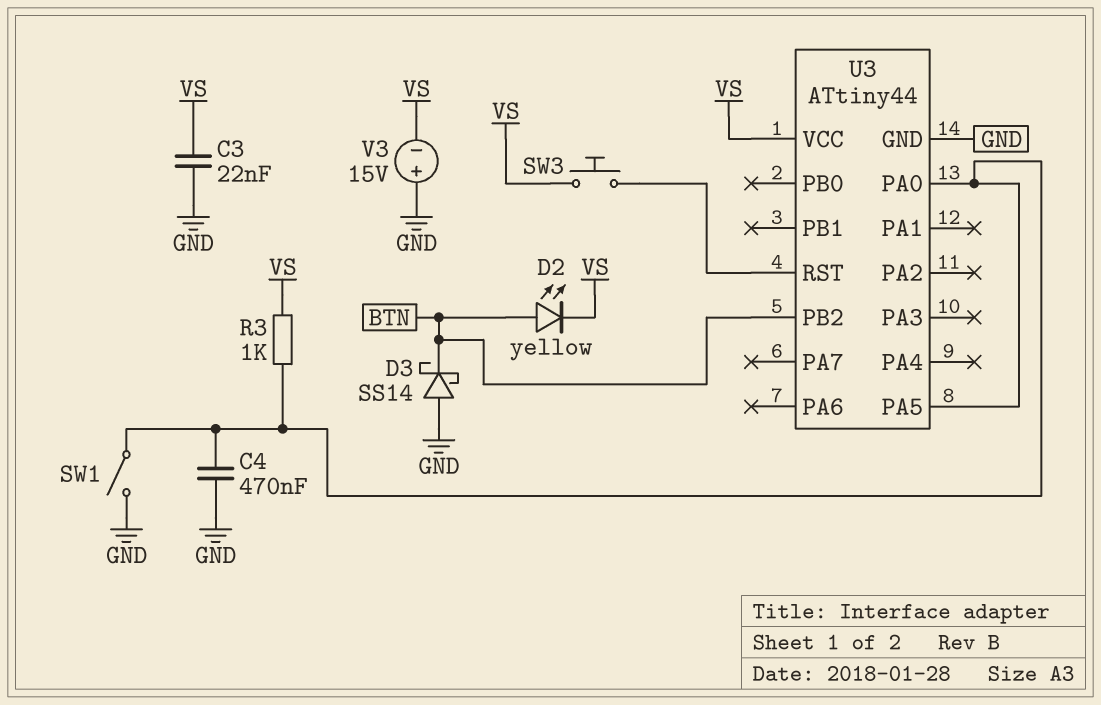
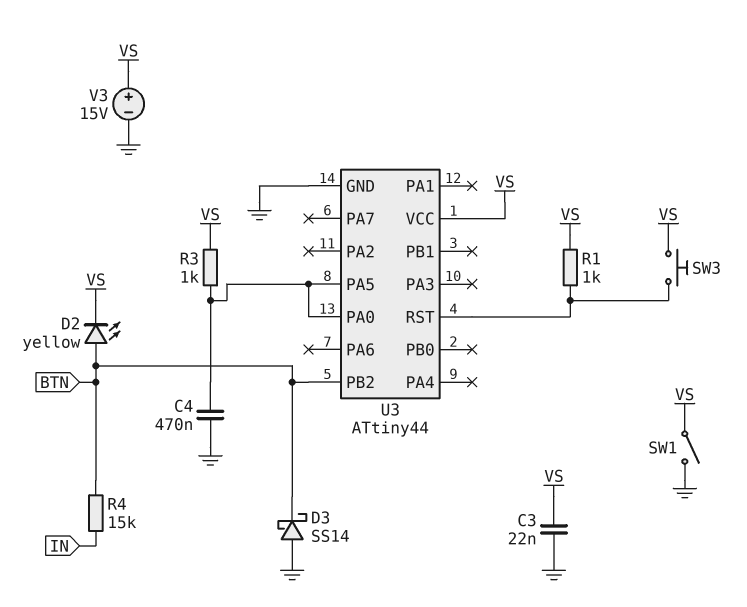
R1: none -> 1k (U3/RST, VS)
R4: none -> 15k (BTN, IN)
SW1: switch (GND, U3/PA0) -> switch (GND, VS)
V3: 15V (plus GND, minus VS) -> 15V (plus VS, minus GND)

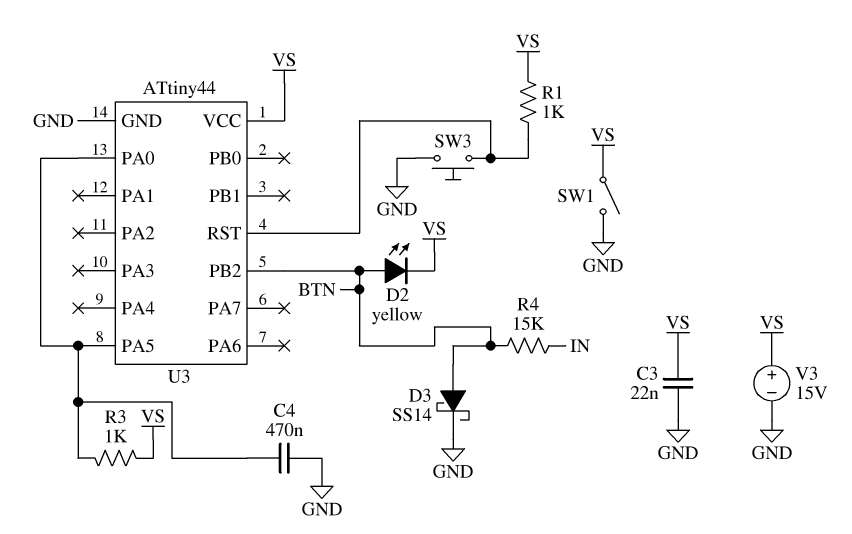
D3: schottky SS14 (A GND, K BTN) -> schottky SS14 (A BTN, K GND)
SW3: button (U3/RST, VS) -> button (GND, U3/RST)

